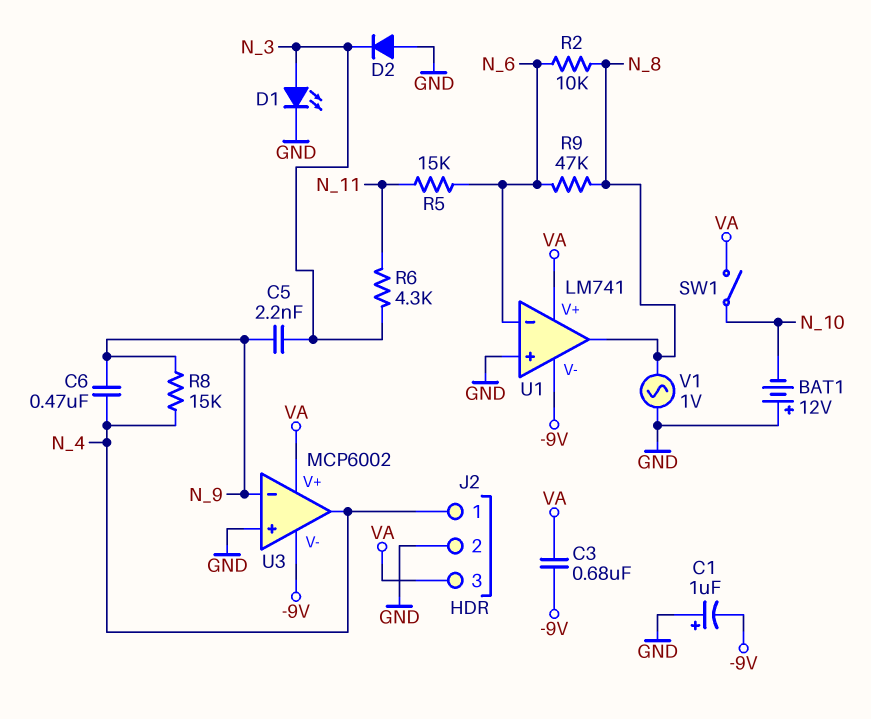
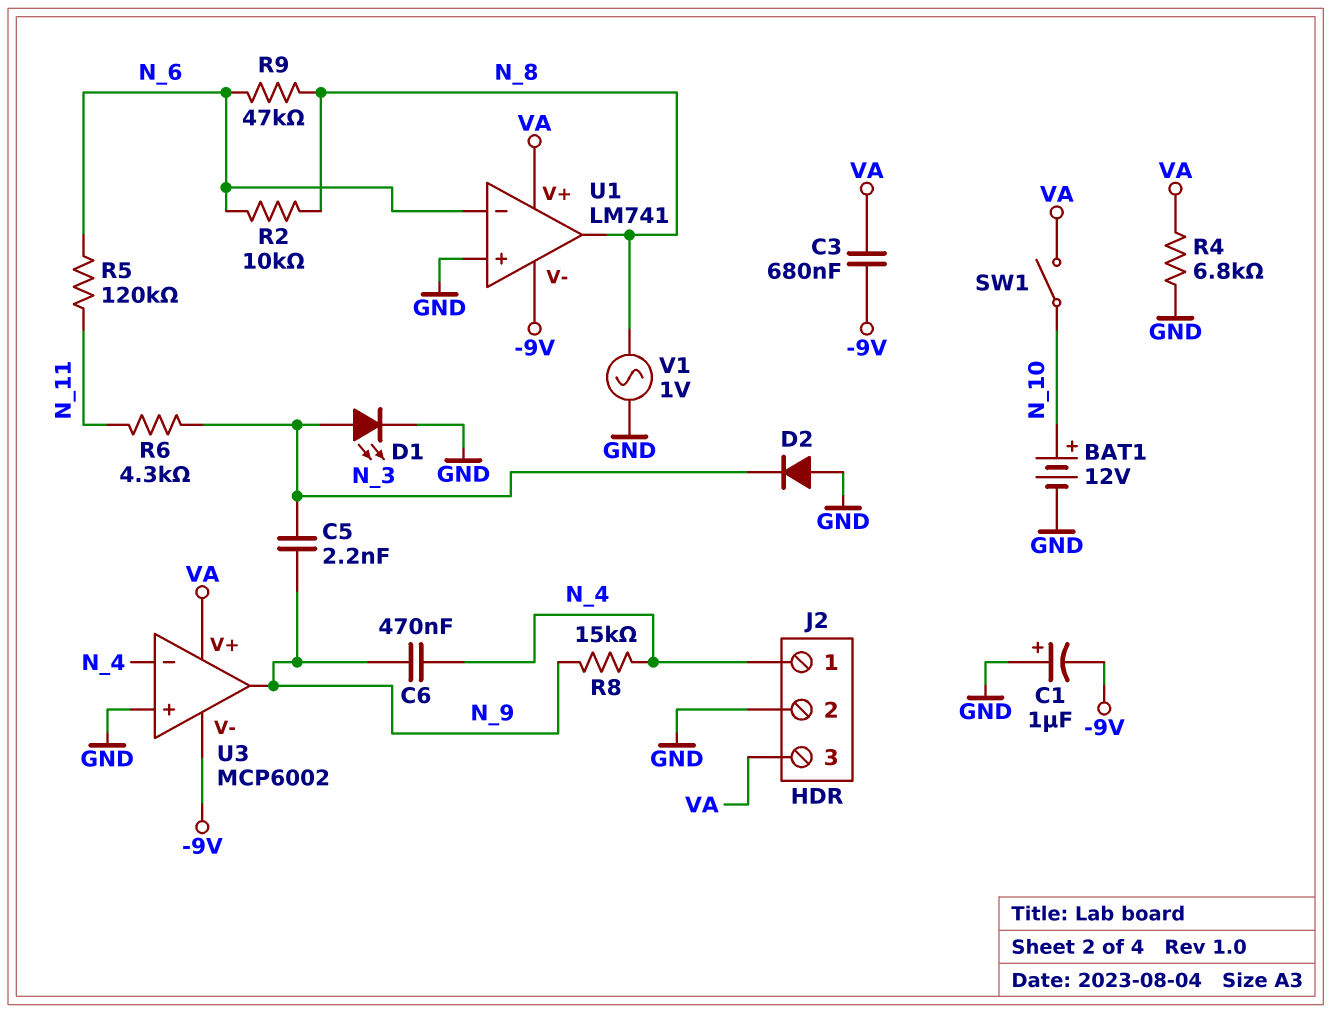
BAT1: 12V (plus GND, minus N_10) -> 12V (plus N_10, minus GND)
R4: none -> 6.8k (GND, VA)
R5: 15k (N_6, N_11) -> 120k (N_6, N_11)
U3 pin in-: N_9 -> N_4
U3 pin out: N_4 -> N_9

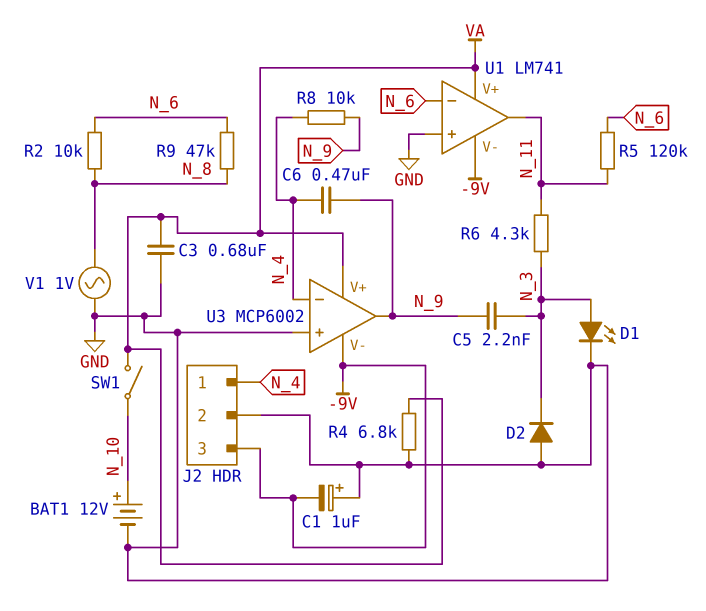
C3: 680nF (-9V, VA) -> 680nF (GND, VA)
J2 pin 3: VA -> -9V
R8: 15k (N_4, N_9) -> 10k (N_4, N_9)
U1 pin out: N_8 -> N_11

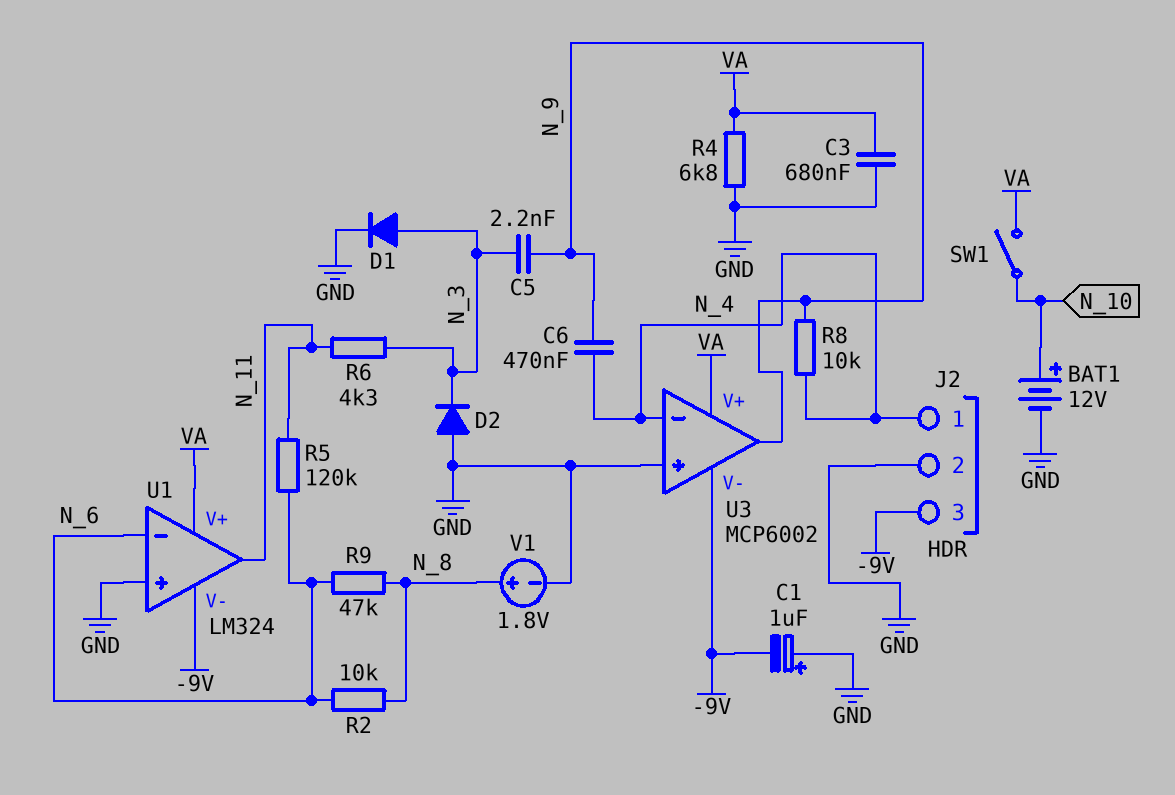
D1: LED (A N_3, K GND) -> diode (A N_3, K GND)
U1: LM741 -> LM324
V1: AC 1V (GND, N_8) -> 1.8V (plus N_8, minus GND)

